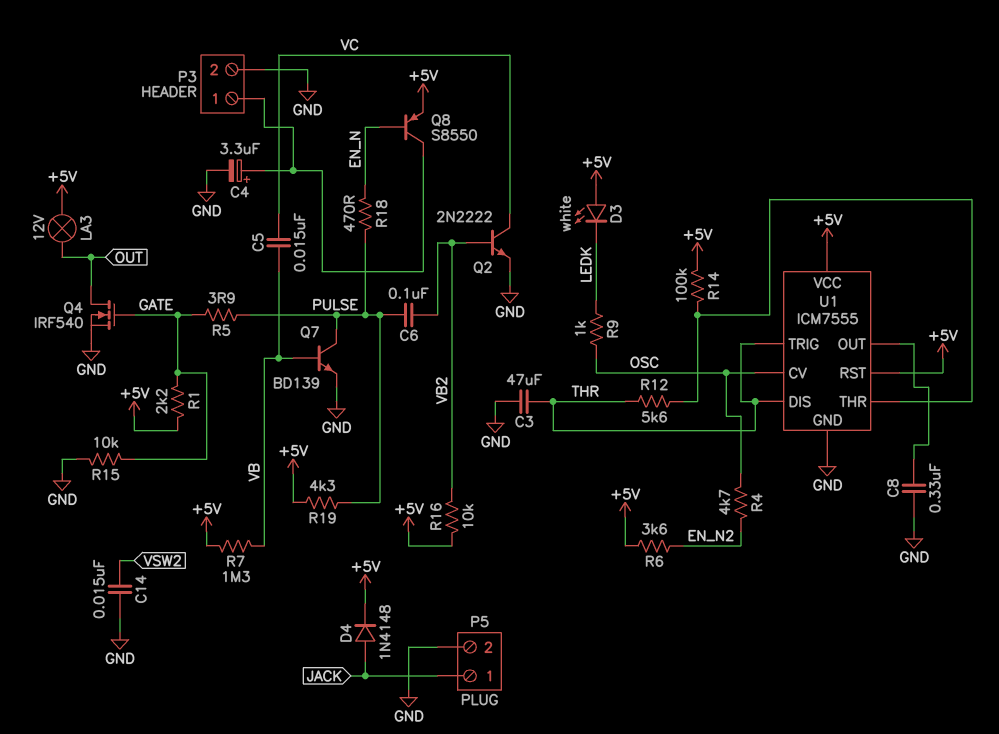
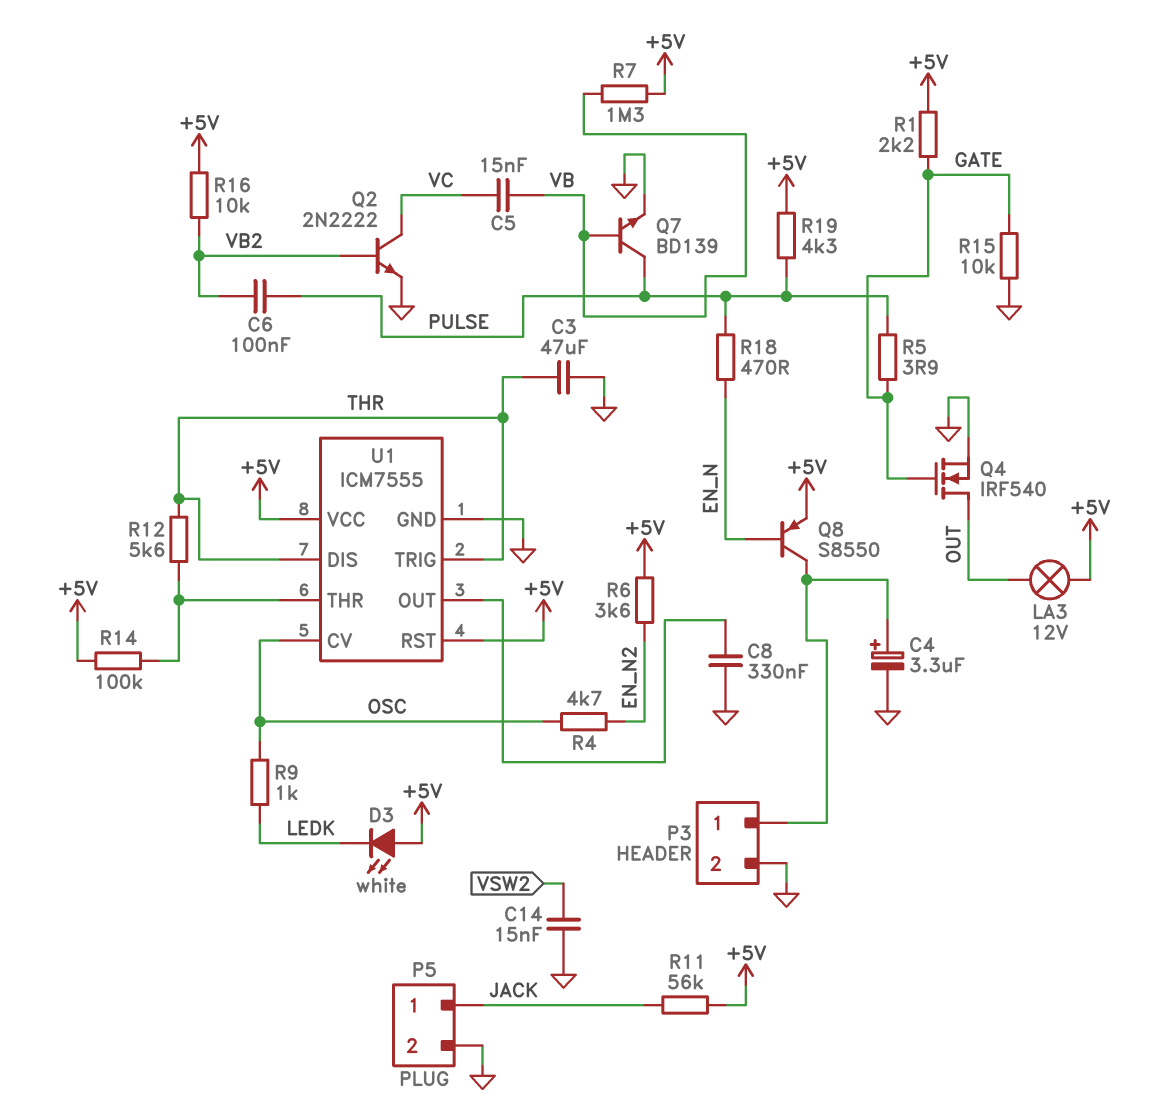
D4: diode 1N4148 (A JACK, K +5V) -> none
R11: none -> 56k (+5V, JACK)

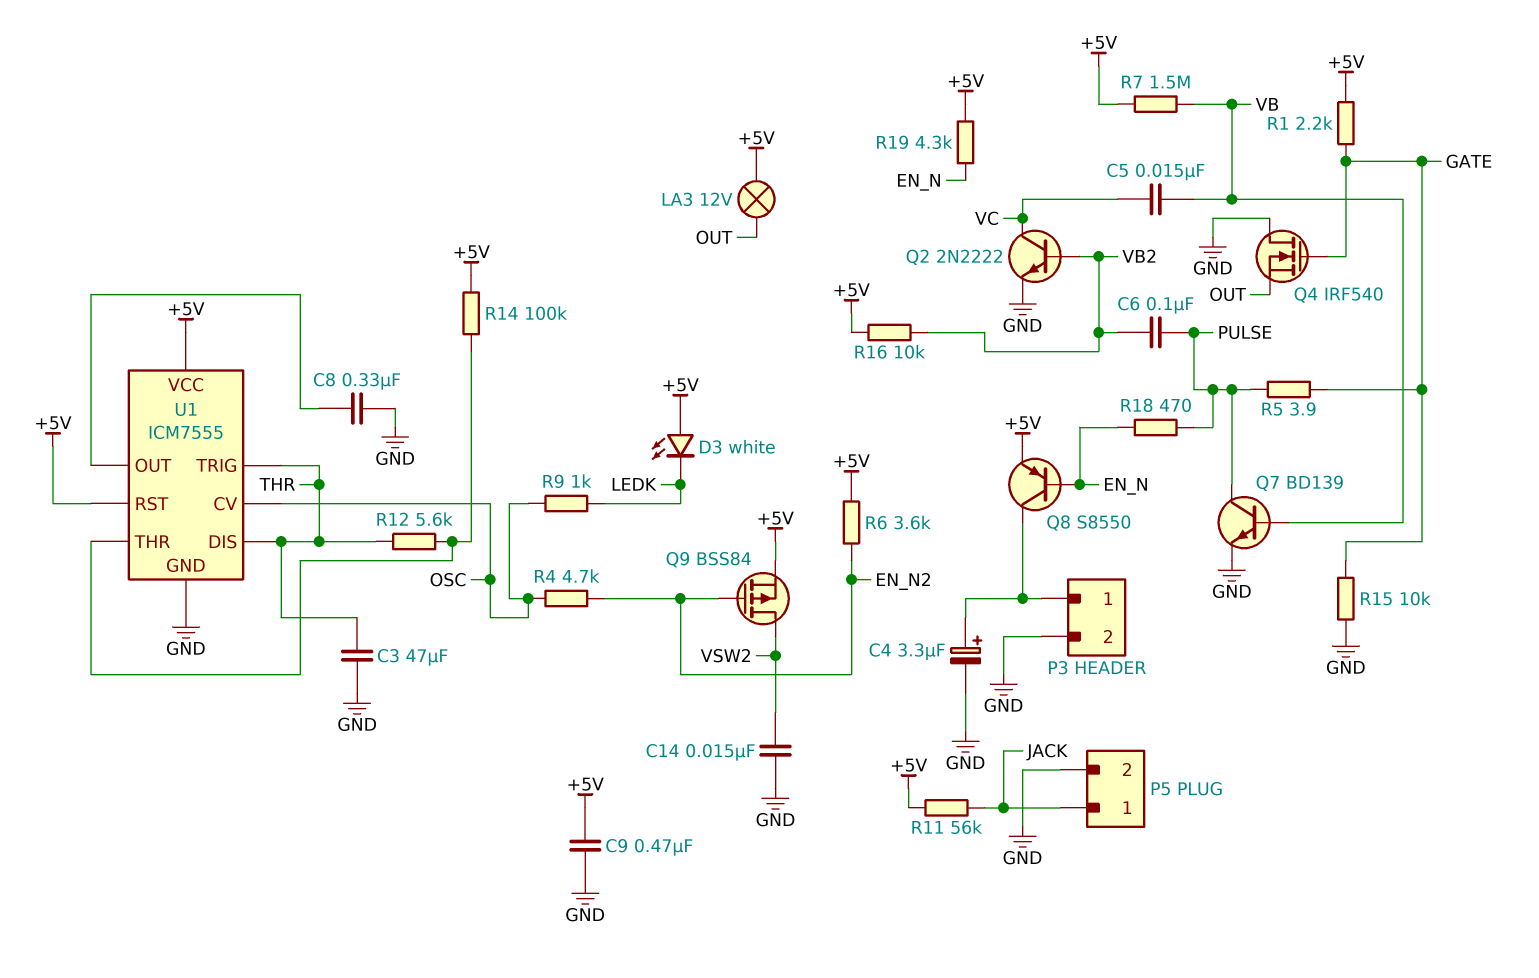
C9: none -> 470nF (+5V, GND)
Q4: NMOS IRF540 (G GATE, D OUT, S GND) -> NMOS IRF540 (G GATE, D GND, S OUT)
Q9: none -> PMOS BSS84 (G EN_N2, D VSW2, S +5V)
R7: 1.3M (+5V, VB) -> 1.5M (+5V, VB)
R19: 4.3k (+5V, PULSE) -> 4.3k (+5V, EN_N)

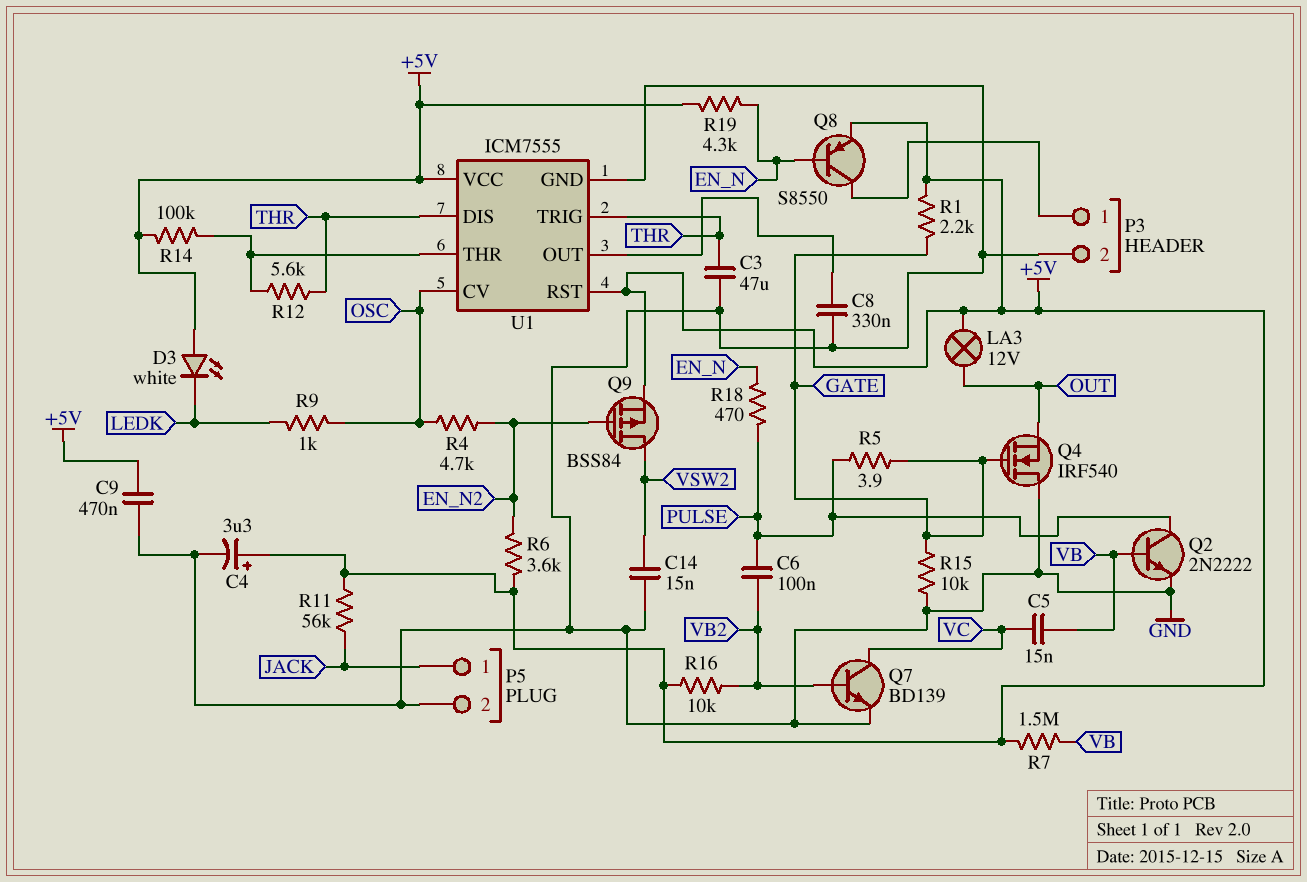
C4: 3.3uF (plus P3/1, minus GND) -> 3.3uF (plus +5V, minus GND)
Q2: NPN 2N2222 (B VB2, C VC, E GND) -> NPN 2N2222 (B VB, C PULSE, E GND)
Q7: NPN BD139 (B VB, C PULSE, E GND) -> NPN BD139 (B VB2, C VC, E GND)

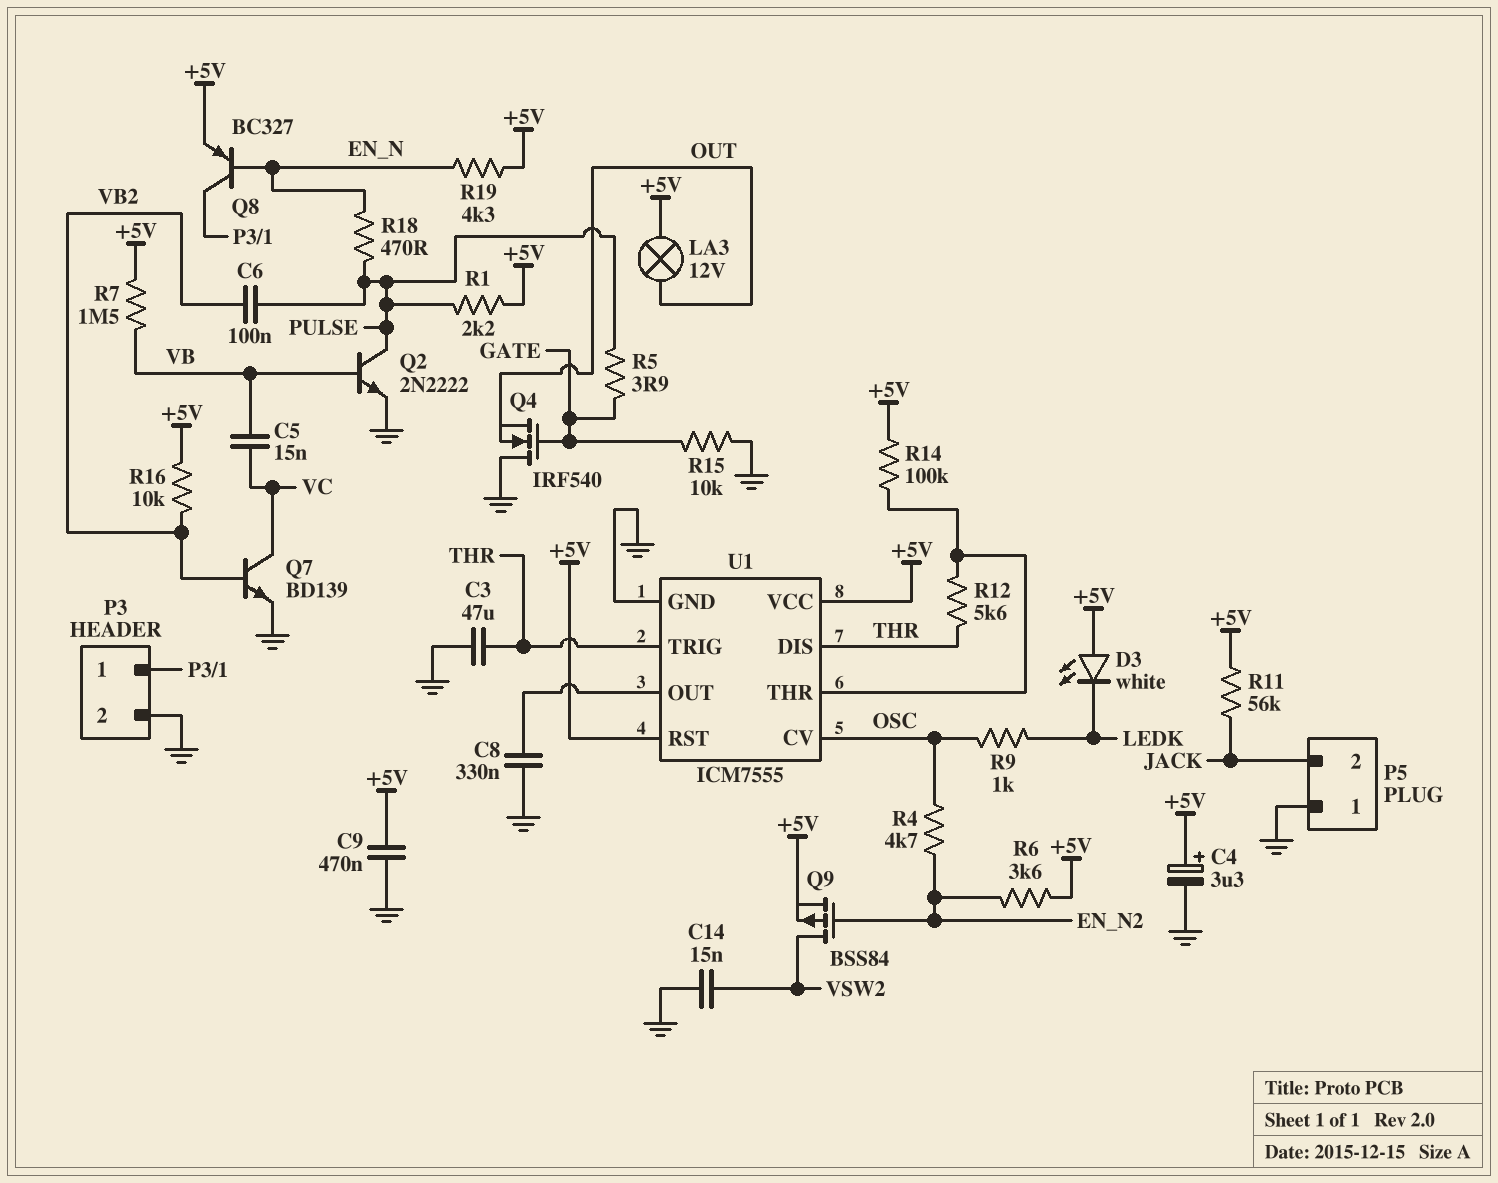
P5 pin 1: JACK -> GND
P5 pin 2: GND -> JACK
Q8: PNP S8550 (B EN_N, C P3/1, E +5V) -> PNP BC327 (B EN_N, C P3/1, E +5V)
R1: 2.2k (+5V, GATE) -> 2.2k (+5V, PULSE)

